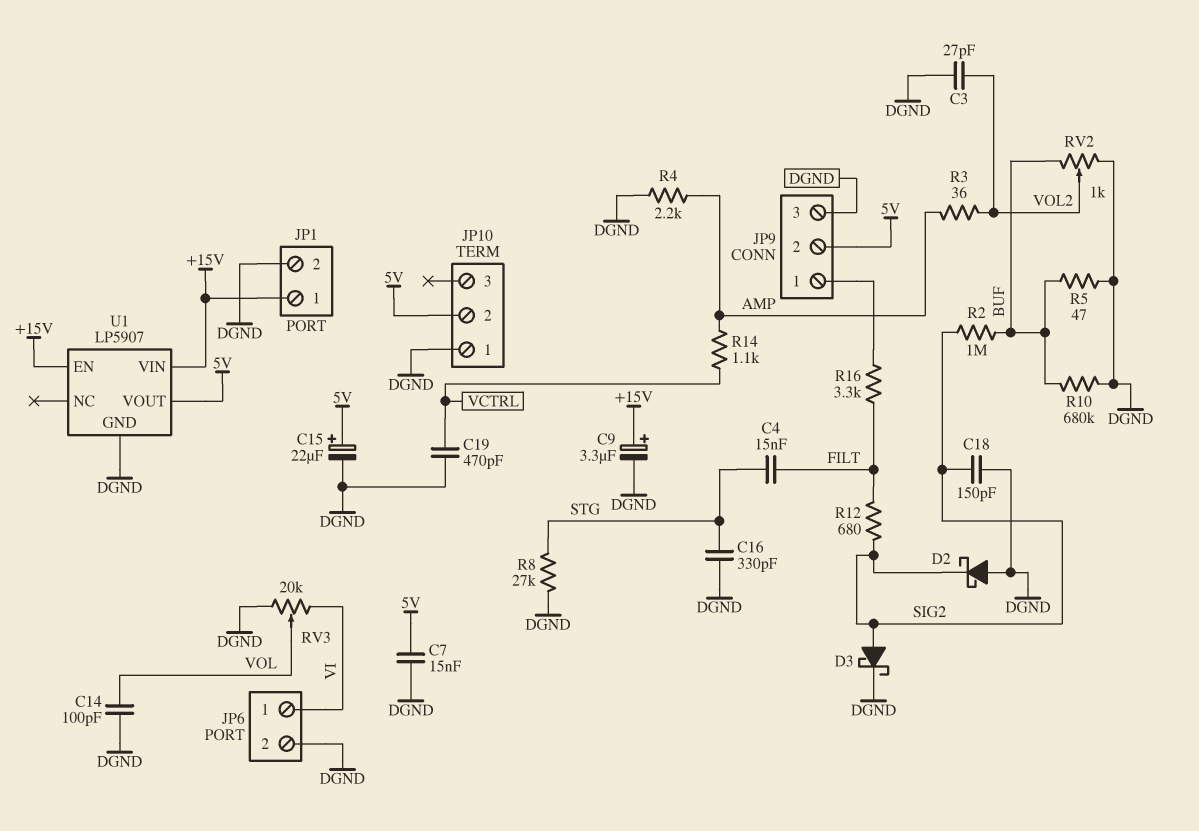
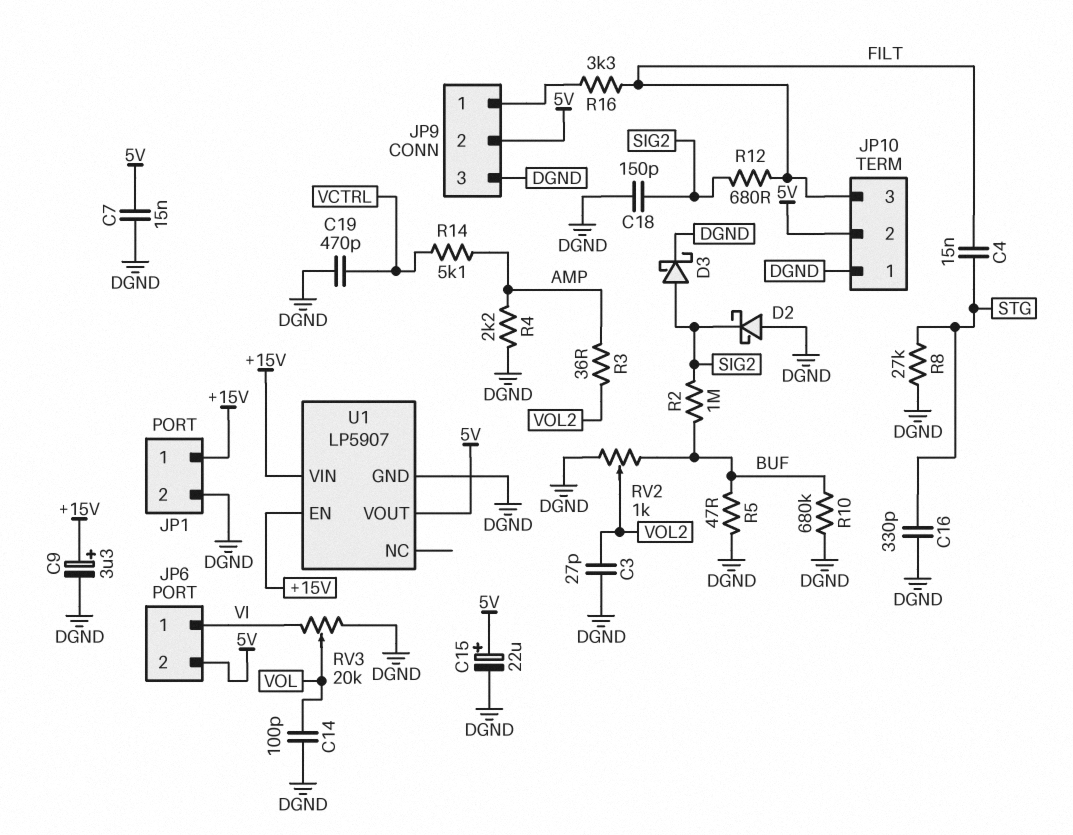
JP6 pin 2: DGND -> 5V
JP10 pin 3: none -> FILT
R14: 1.1k (AMP, VCTRL) -> 5.1k (AMP, VCTRL)

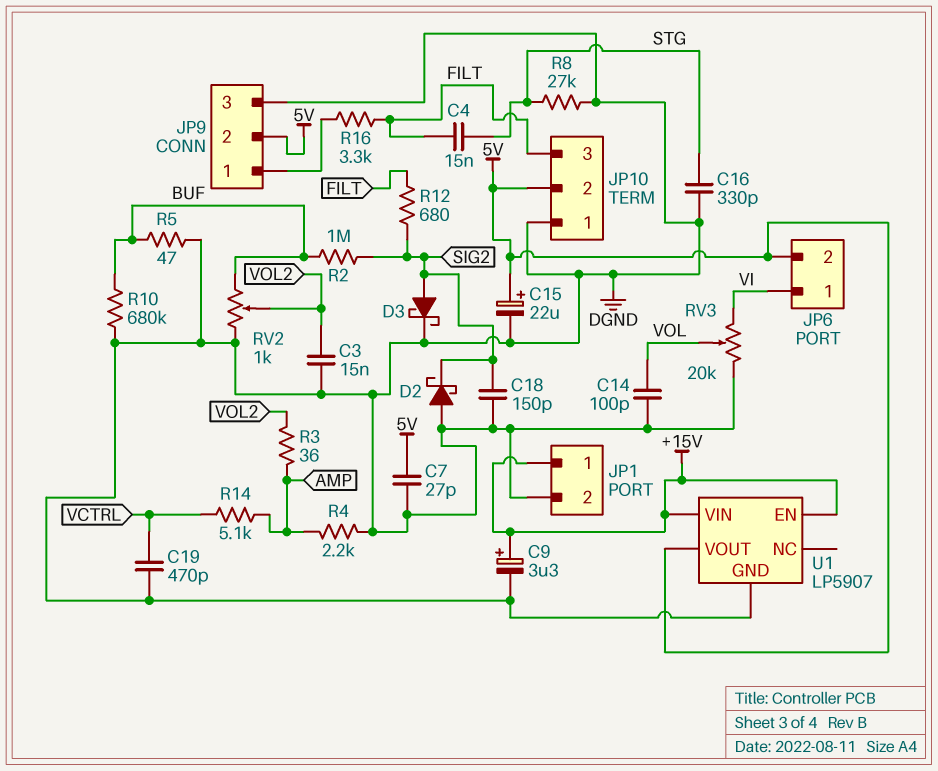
C3: 27pF (DGND, VOL2) -> 15nF (DGND, VOL2)
C7: 15nF (5V, DGND) -> 27pF (5V, DGND)

